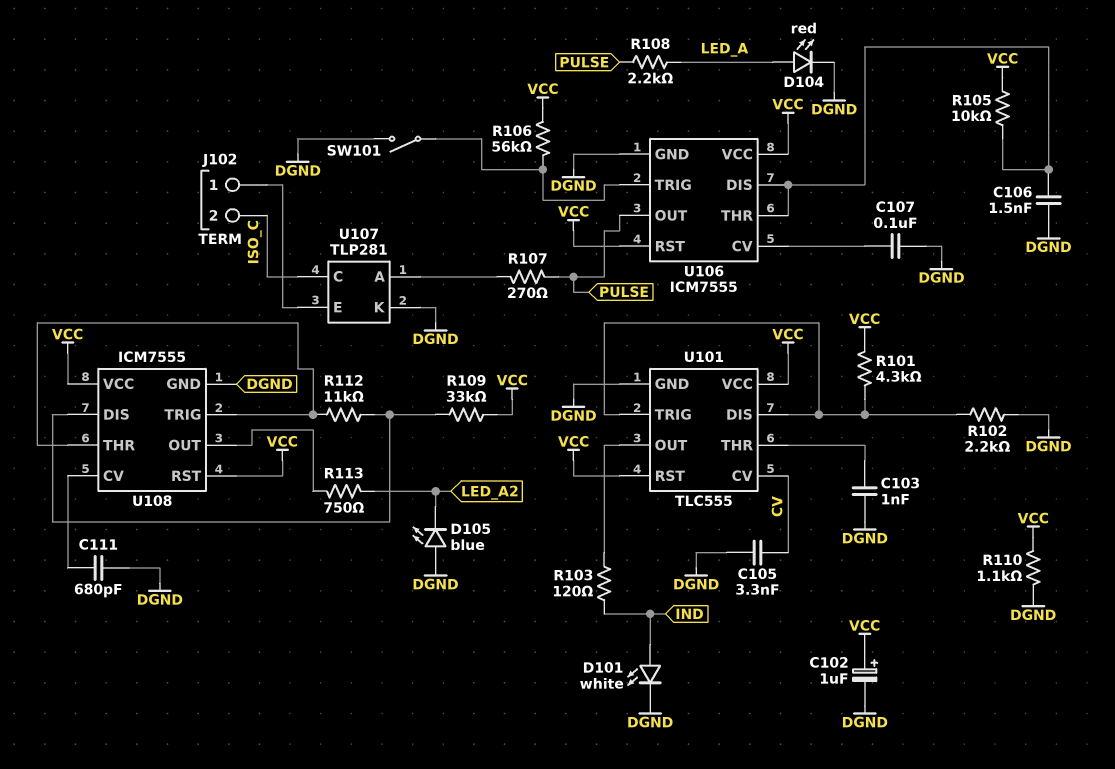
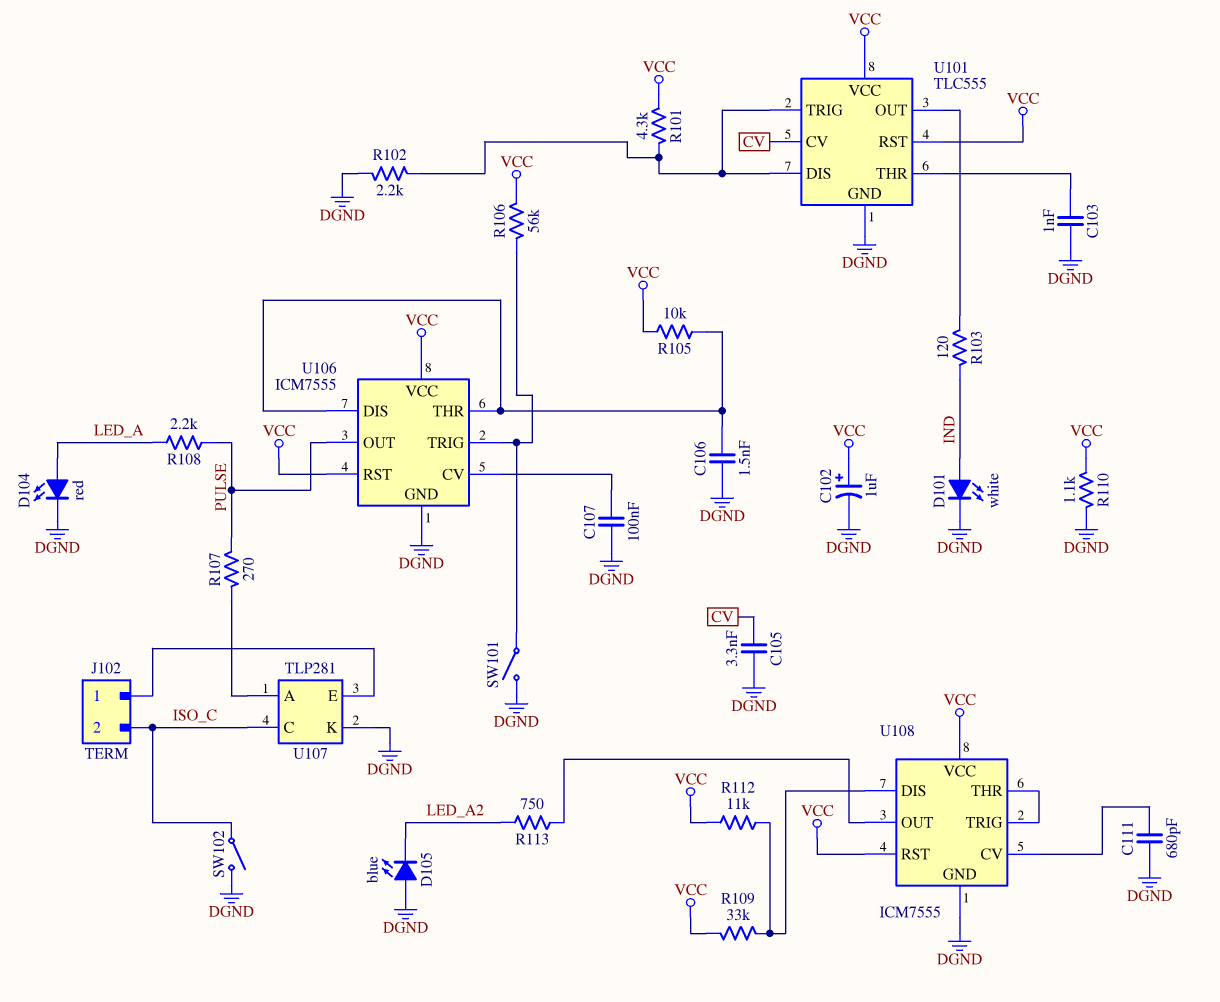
R112: 11k (U108/DIS, U108/THR) -> 11k (U108/DIS, VCC)
SW102: none -> switch (DGND, ISO_C)

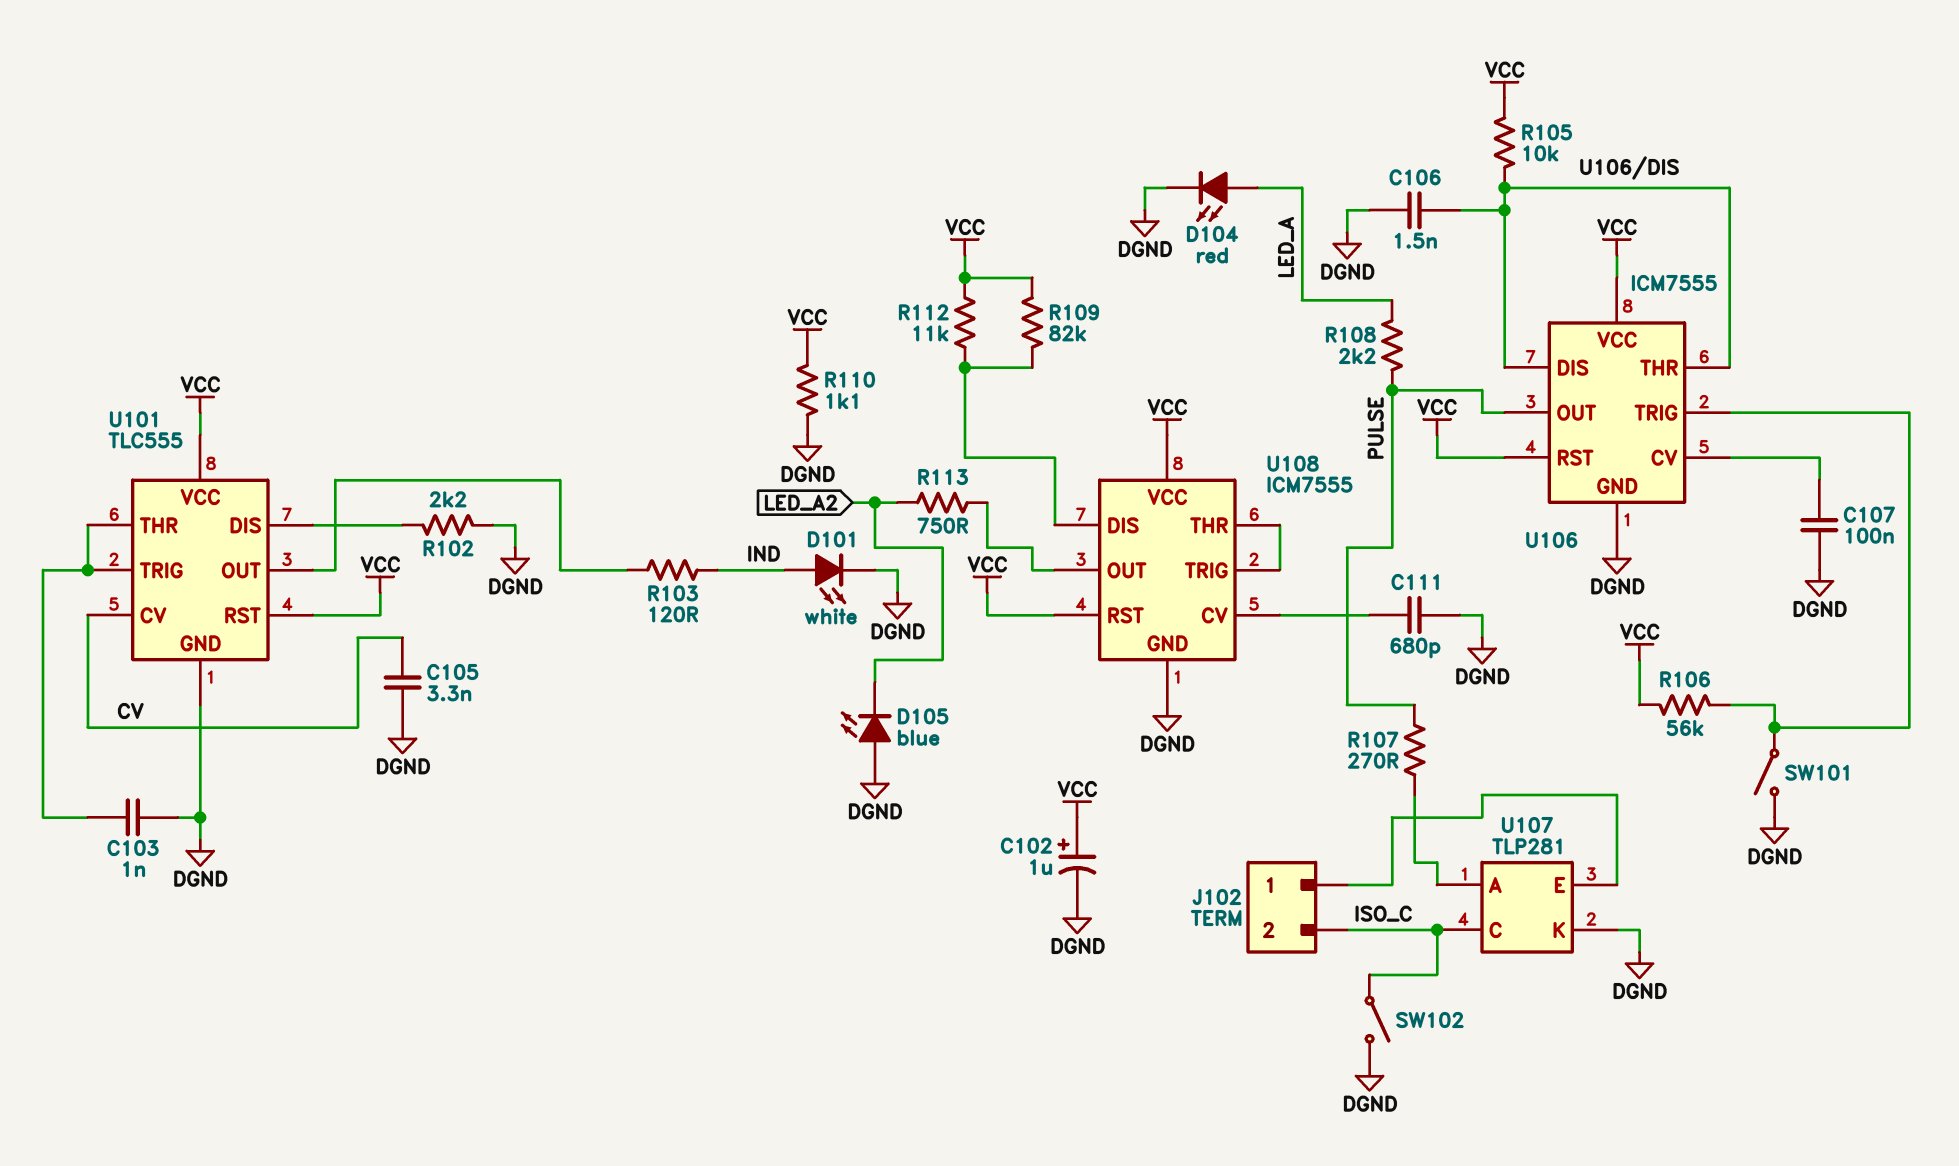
R101: 4.3k (U101/DIS, VCC) -> none
R109: 33k (U108/DIS, VCC) -> 82k (U108/DIS, VCC)
U101 pin TRIG: U101/DIS -> U101/THR

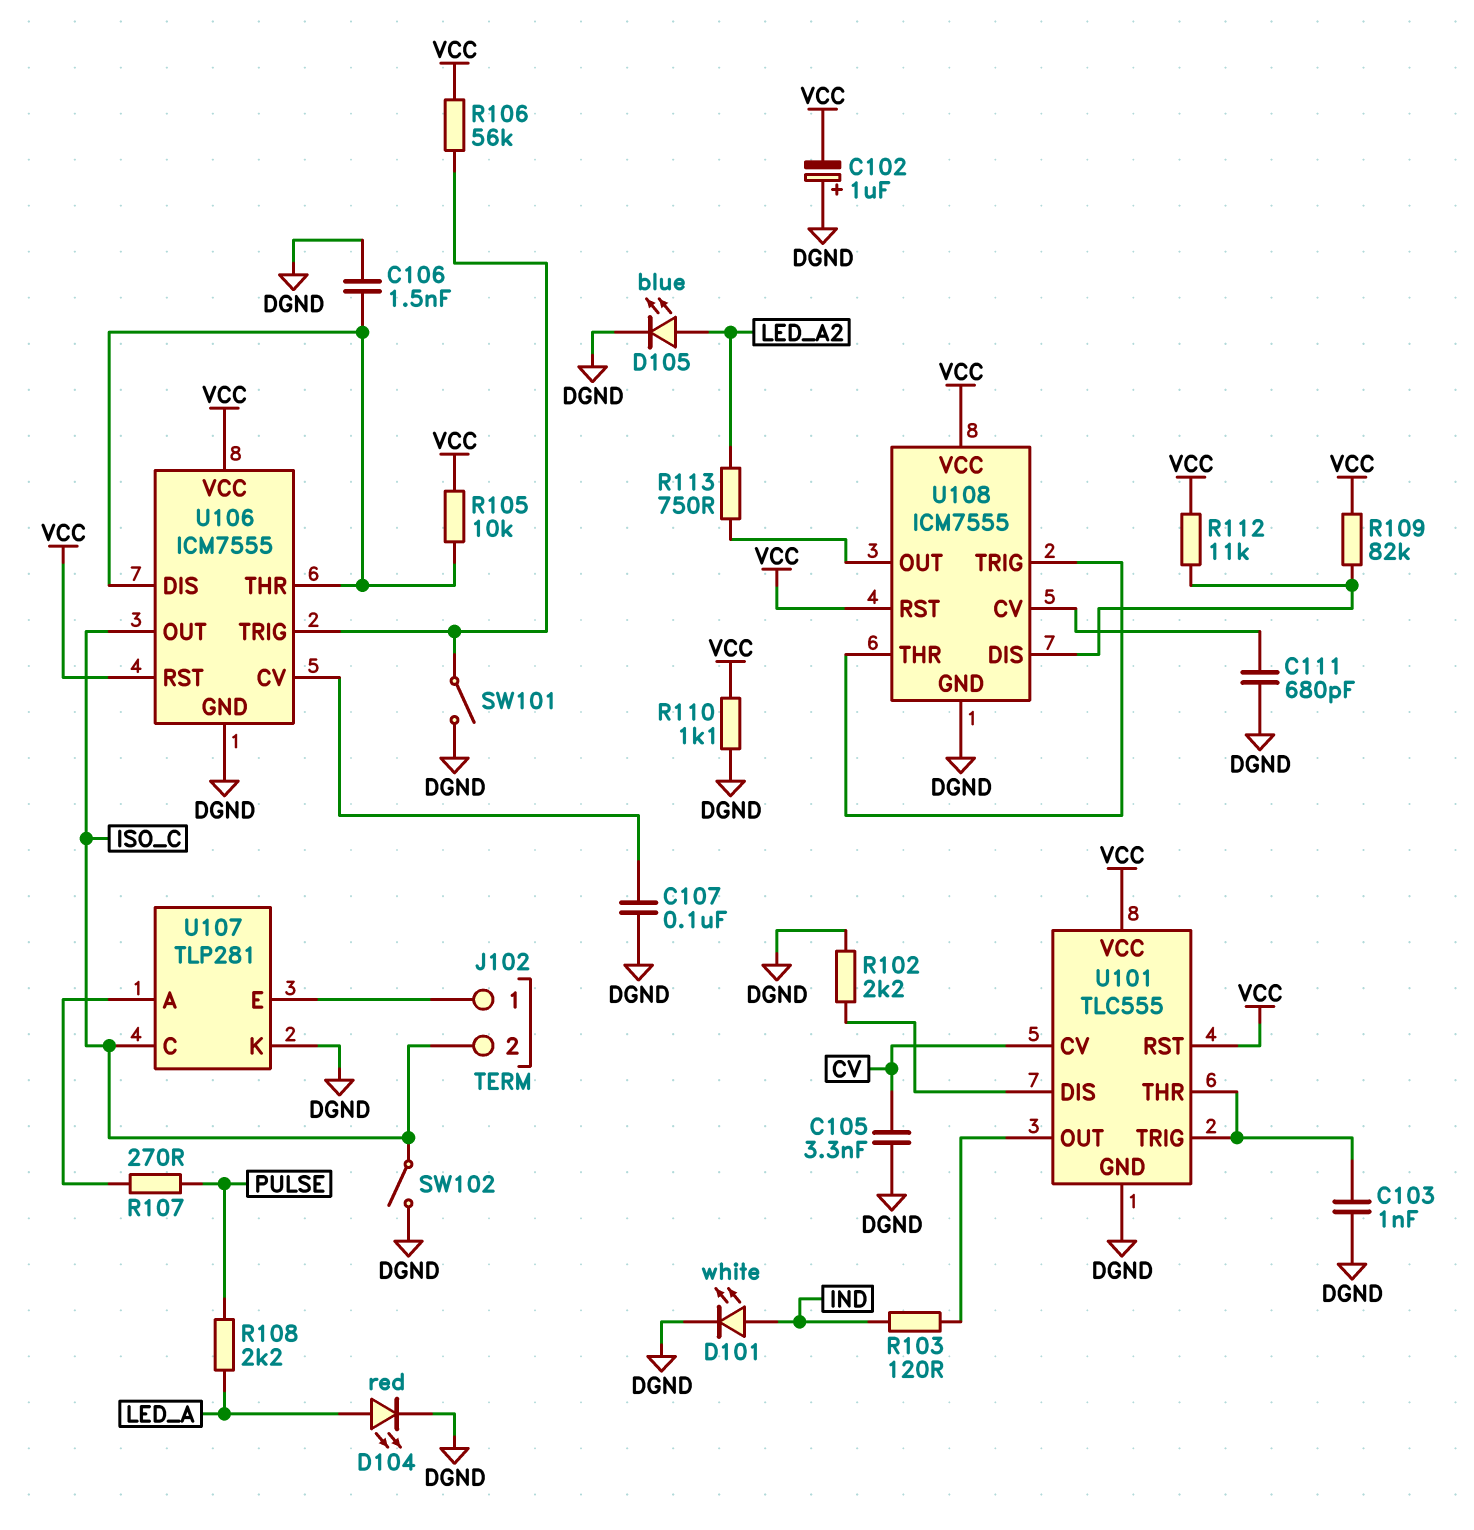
C102: 1uF (plus VCC, minus DGND) -> 1uF (plus DGND, minus VCC)
D105: LED blue (A DGND, K LED_A2) -> LED blue (A LED_A2, K DGND)
U106 pin OUT: PULSE -> ISO_C

